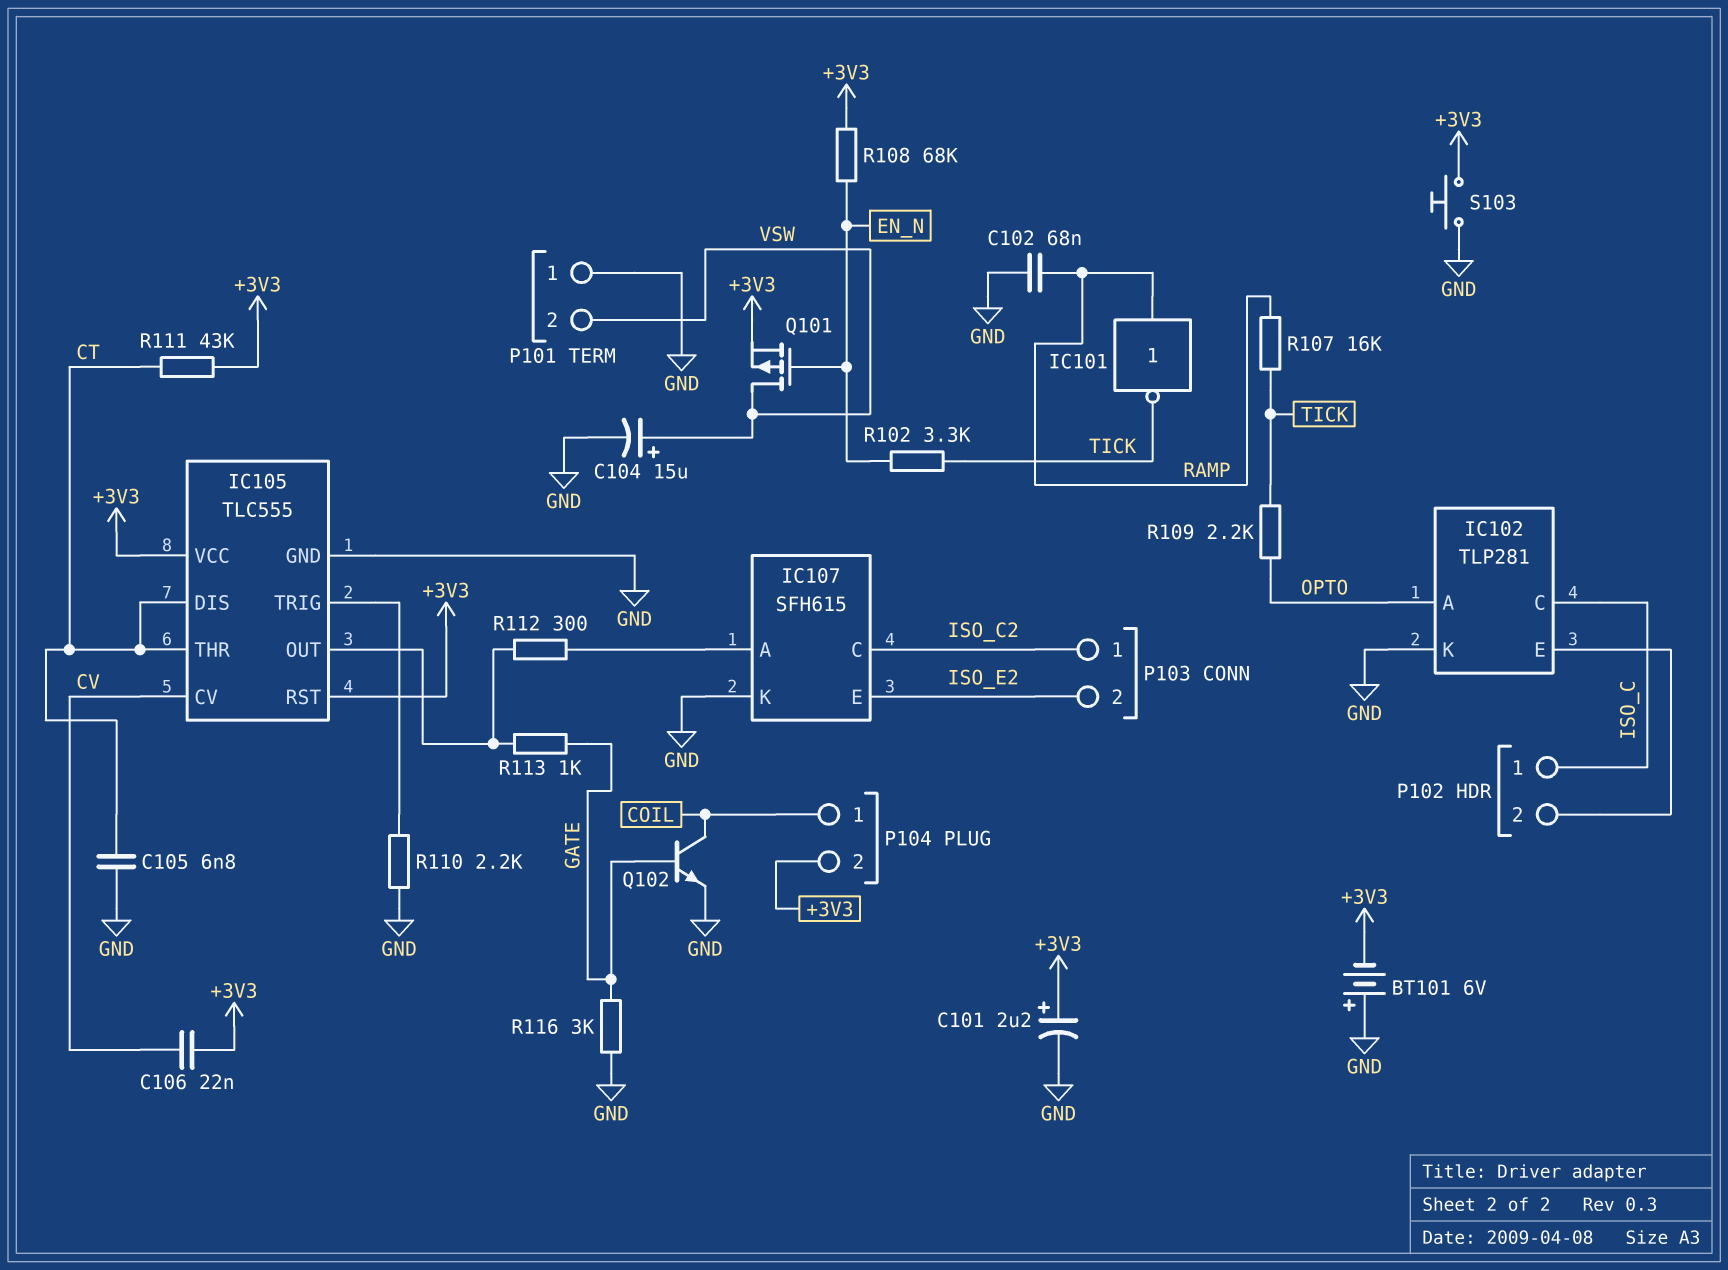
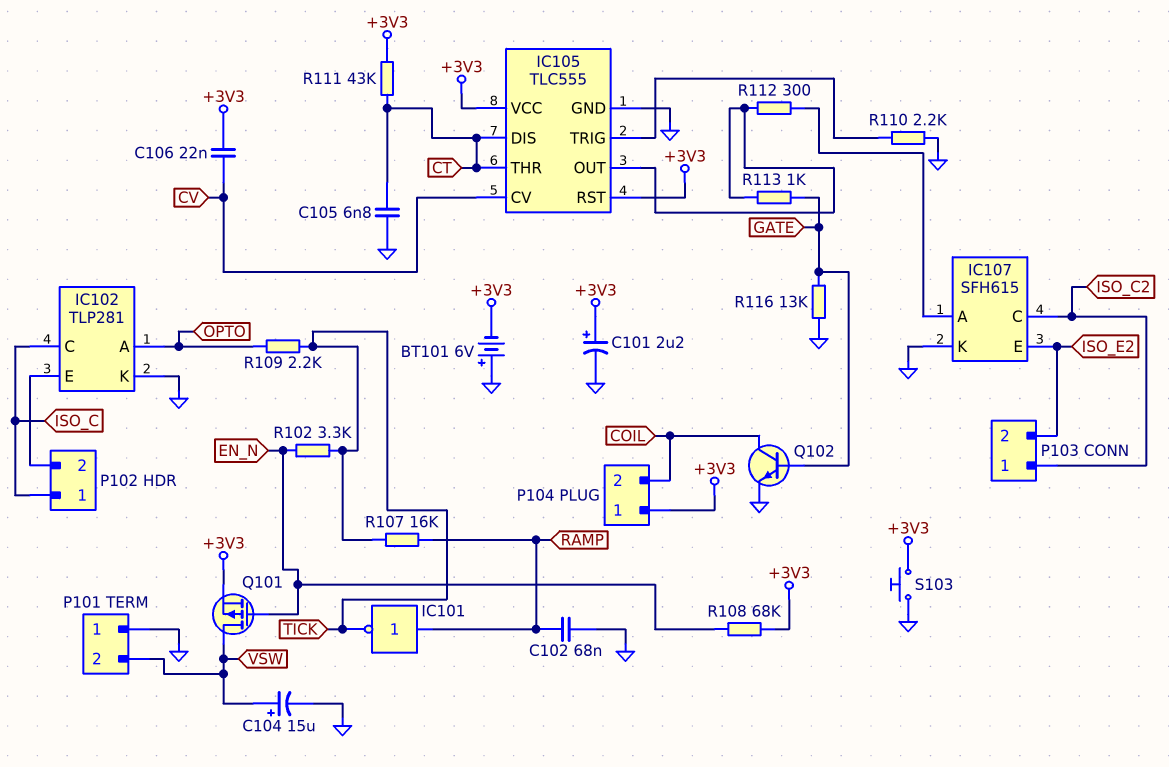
P104 pin 1: COIL -> +3V3
P104 pin 2: +3V3 -> COIL
R116: 3k (GATE, GND) -> 13k (GATE, GND)

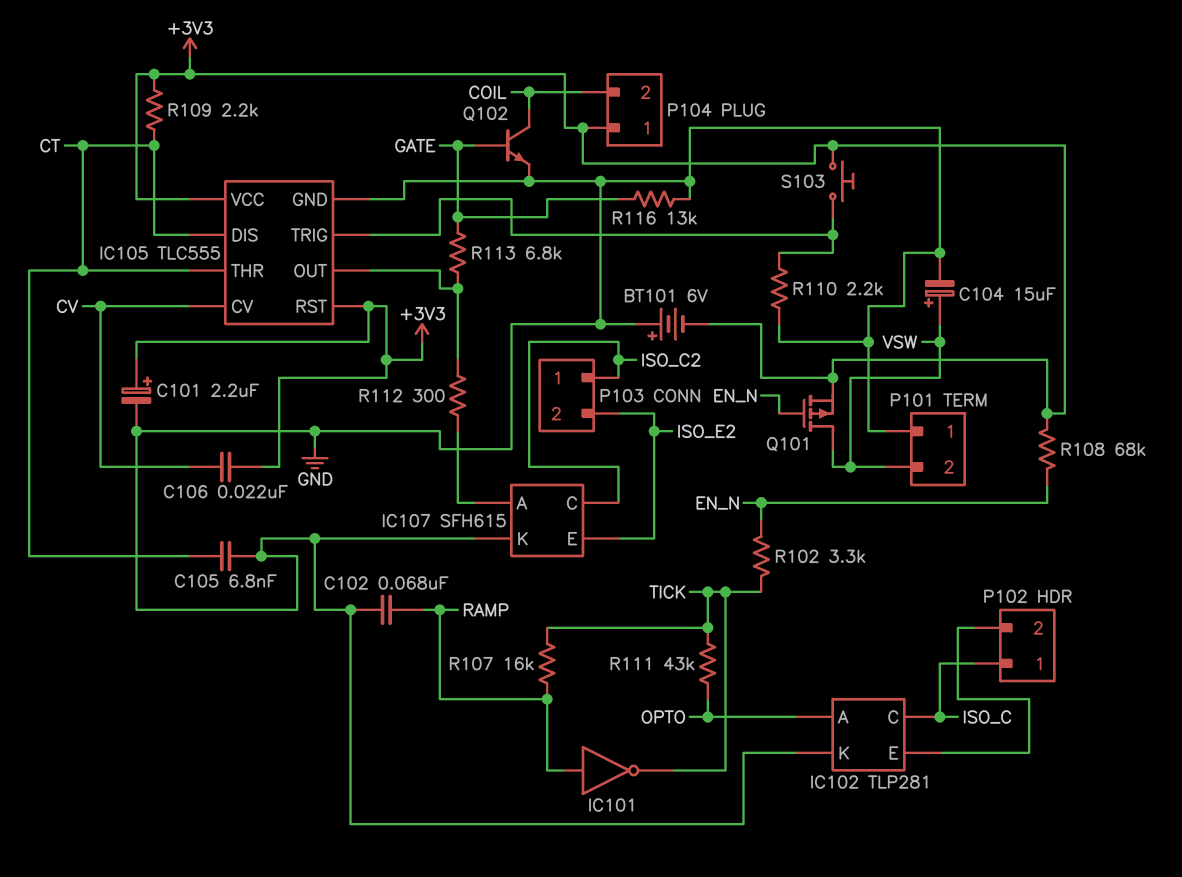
R109: 2.2k (OPTO, TICK) -> 2.2k (+3V3, CT)
R111: 43k (+3V3, CT) -> 43k (OPTO, TICK)
R113: 1k (GATE, IC105/OUT) -> 6.8k (GATE, IC105/OUT)
S103: button (+3V3, GND) -> button (+3V3, IC105/TRIG)

